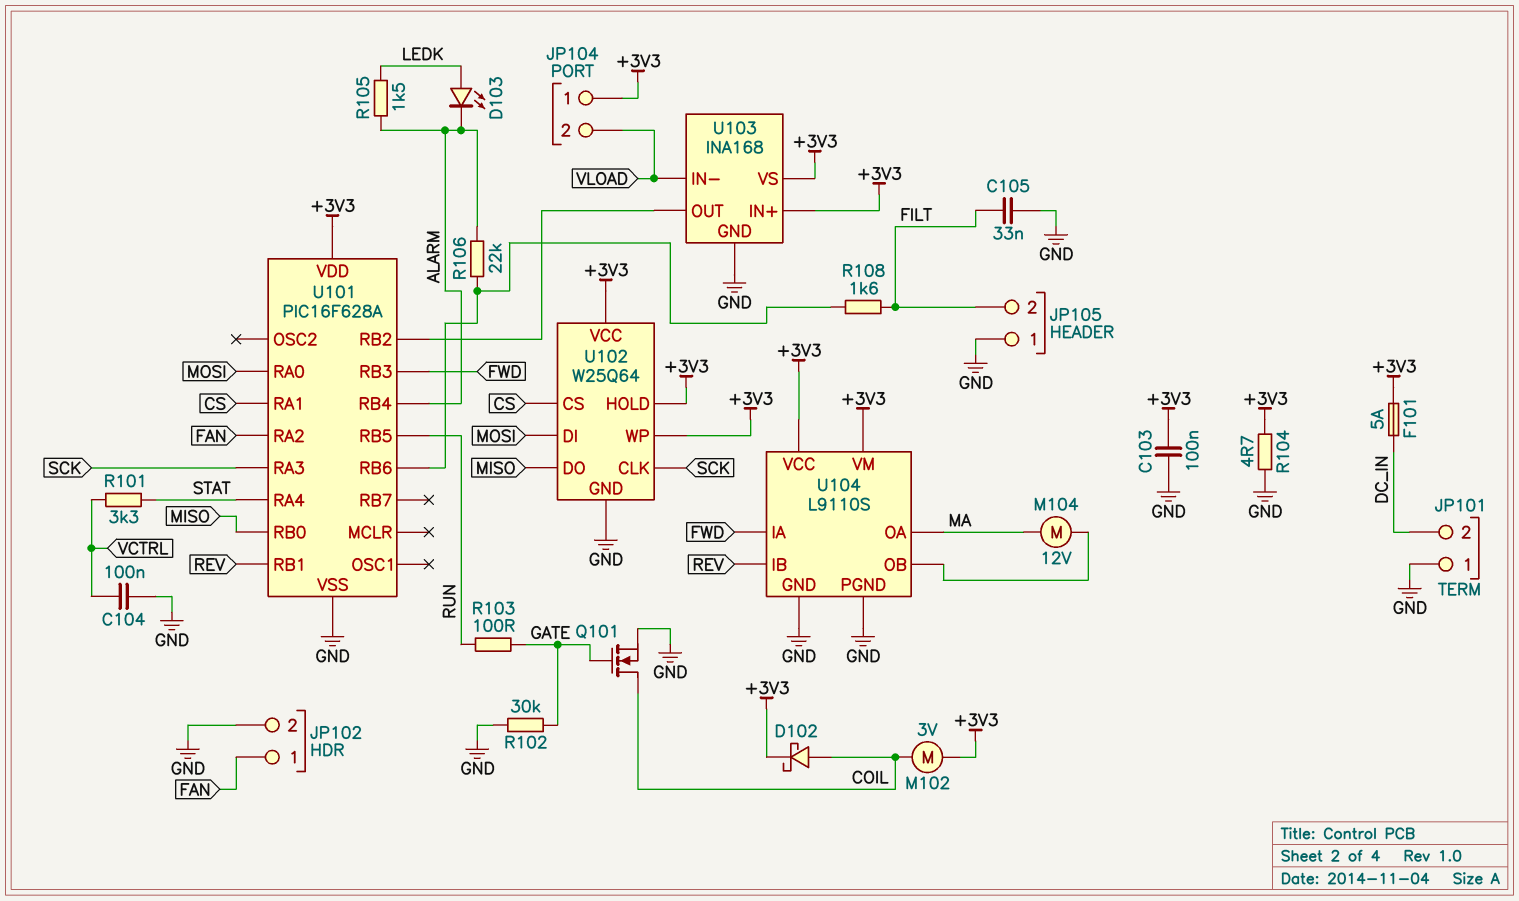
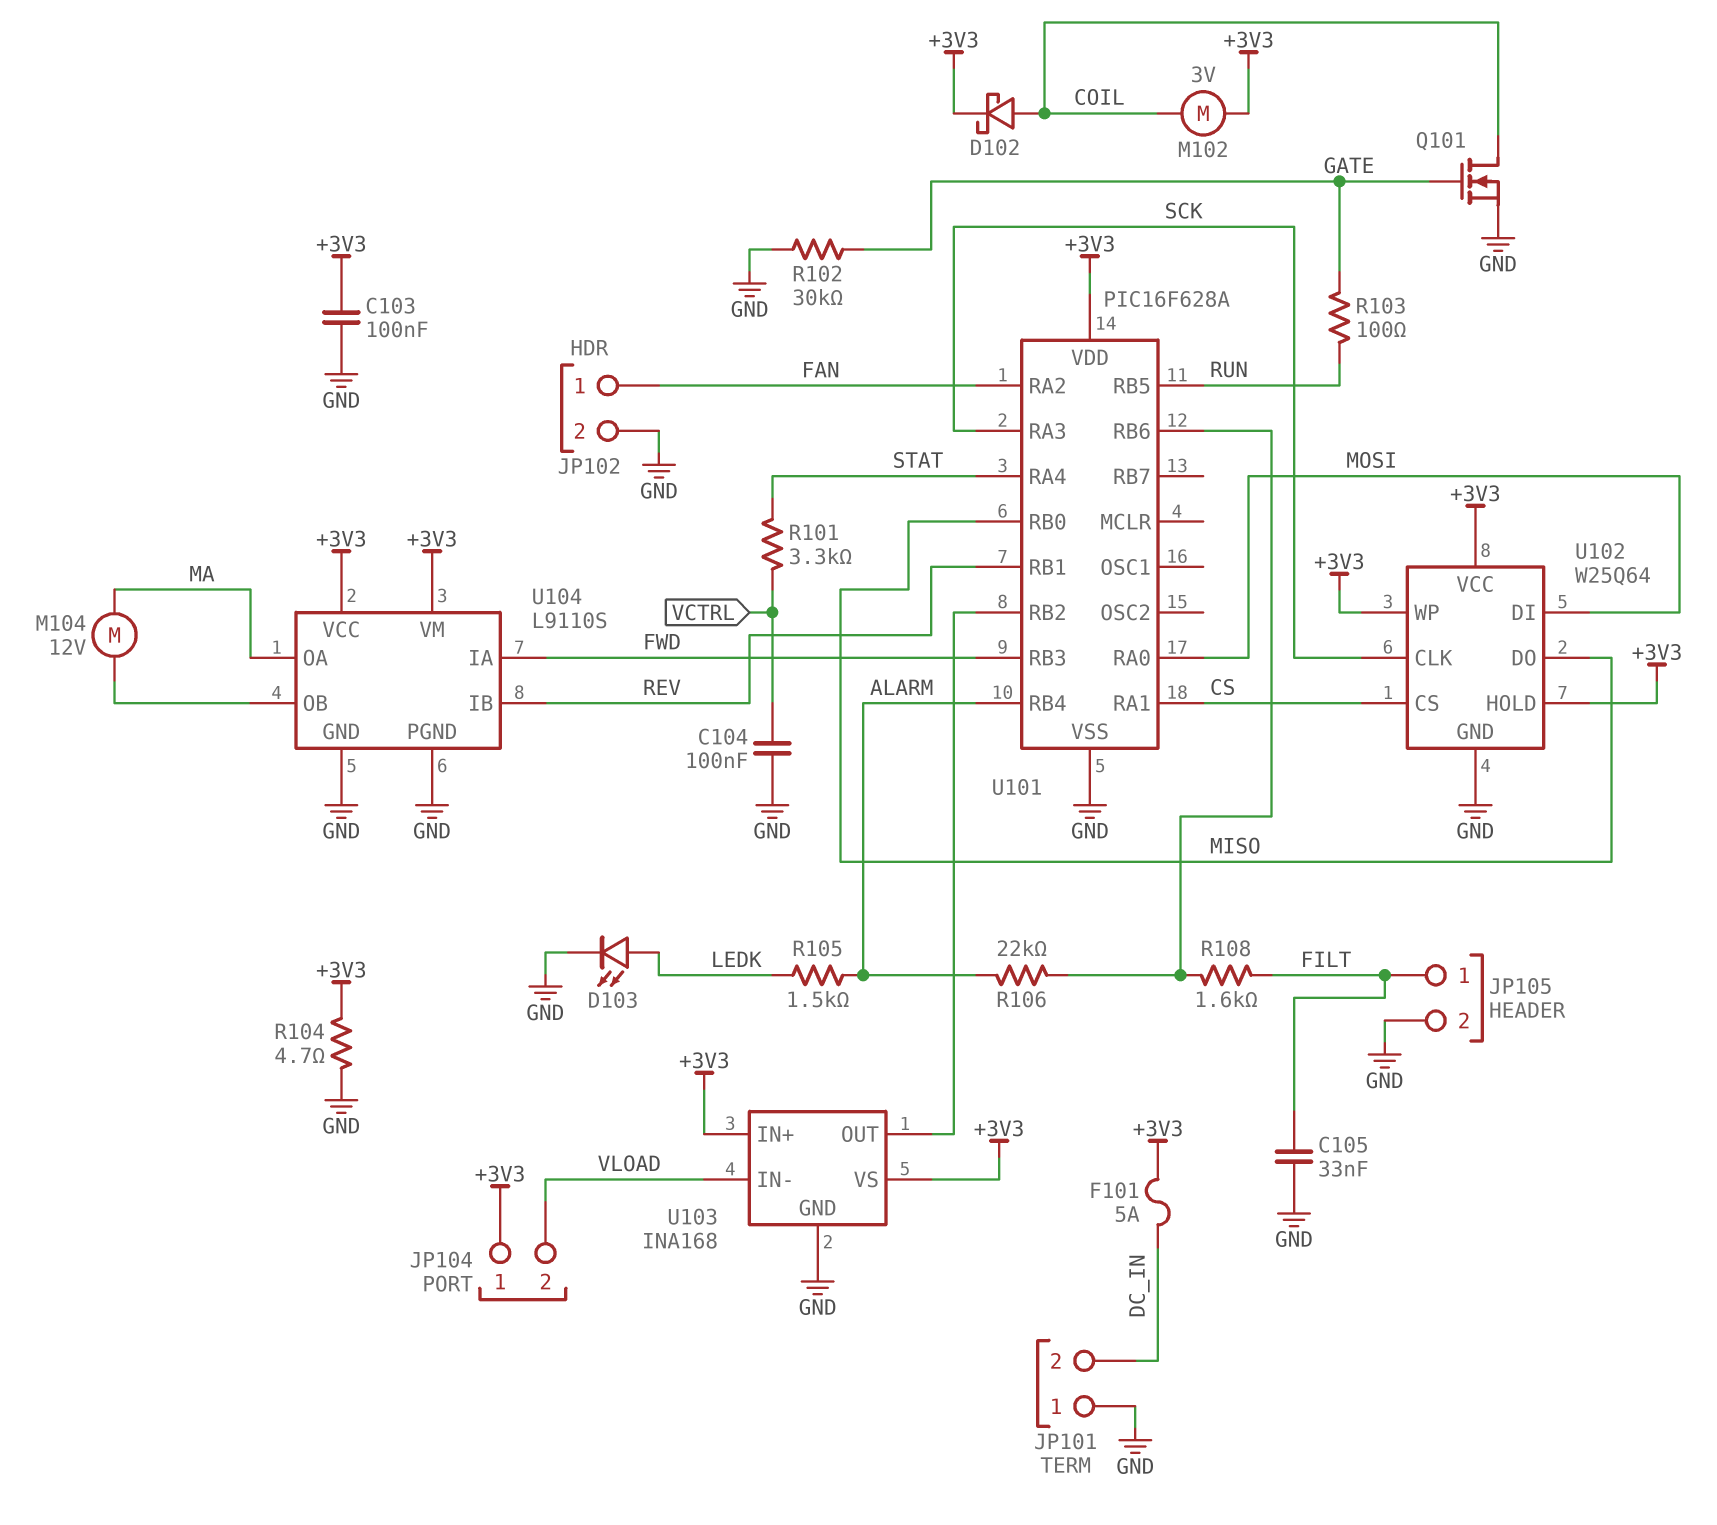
D103: LED (A LEDK, K ALARM) -> LED (A LEDK, K GND)
JP105 pin 1: GND -> FILT
JP105 pin 2: FILT -> GND

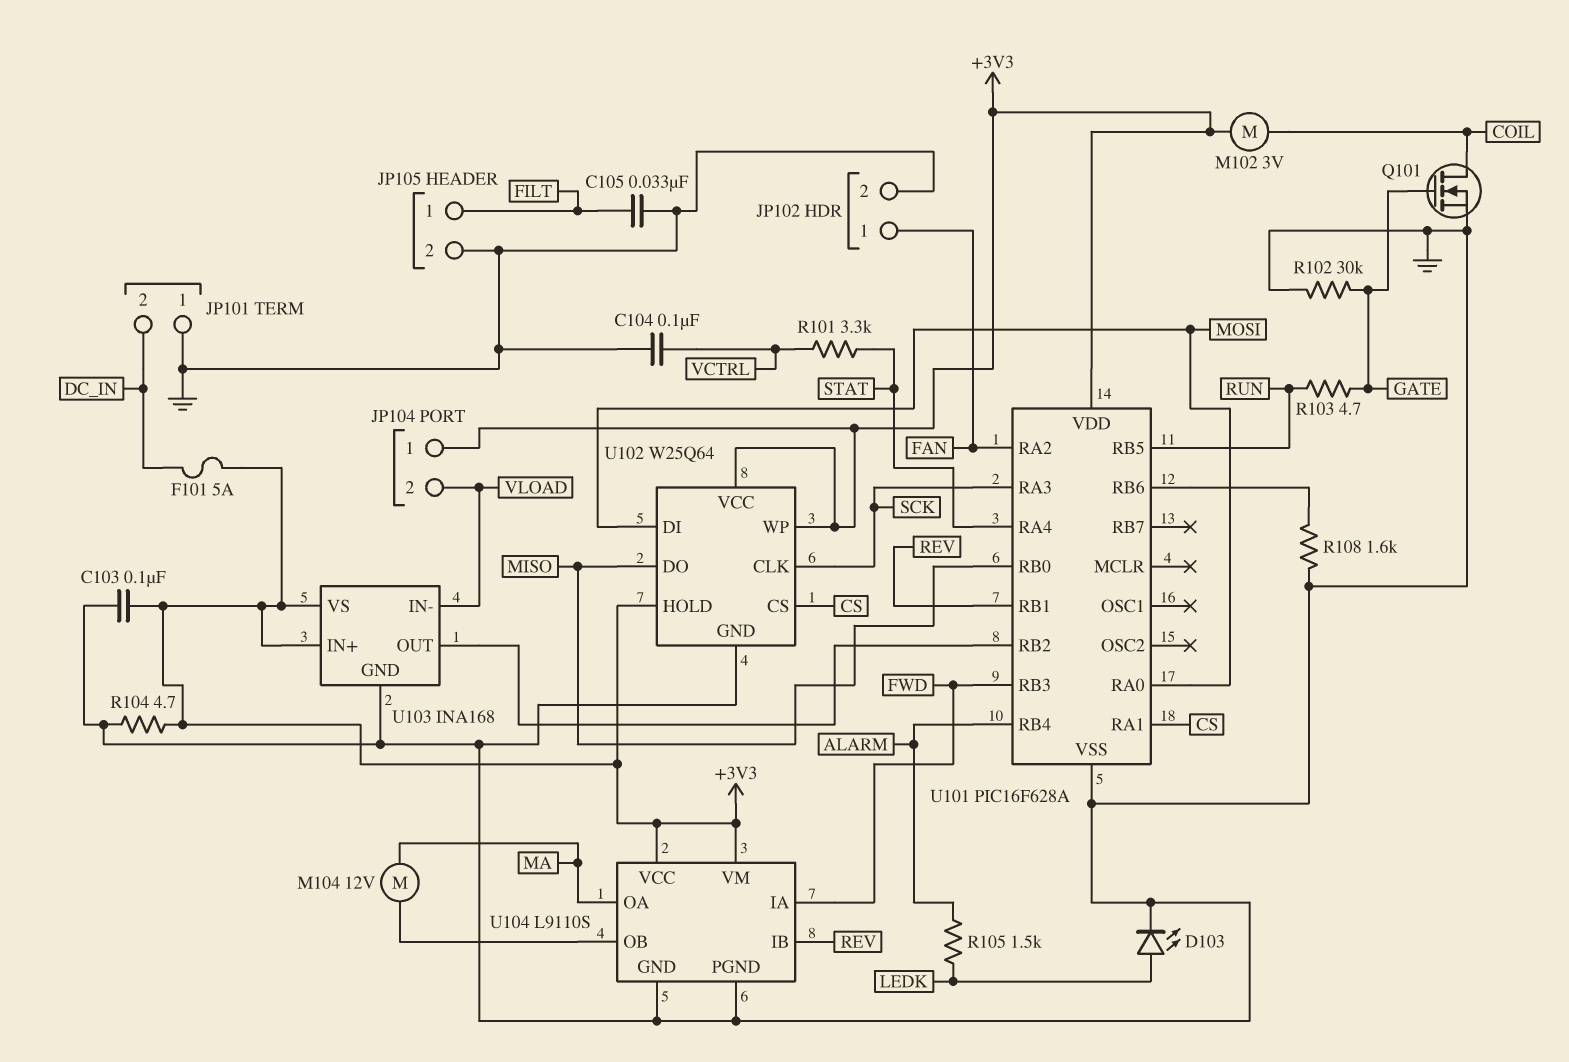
D102: schottky (A COIL, K +3V3) -> none
R103: 100 (GATE, RUN) -> 4.7 (GATE, RUN)
R106: 22k (ALARM, U101/RB6) -> none
R108: 1.6k (FILT, U101/RB6) -> 1.6k (GND, U101/RB6)

